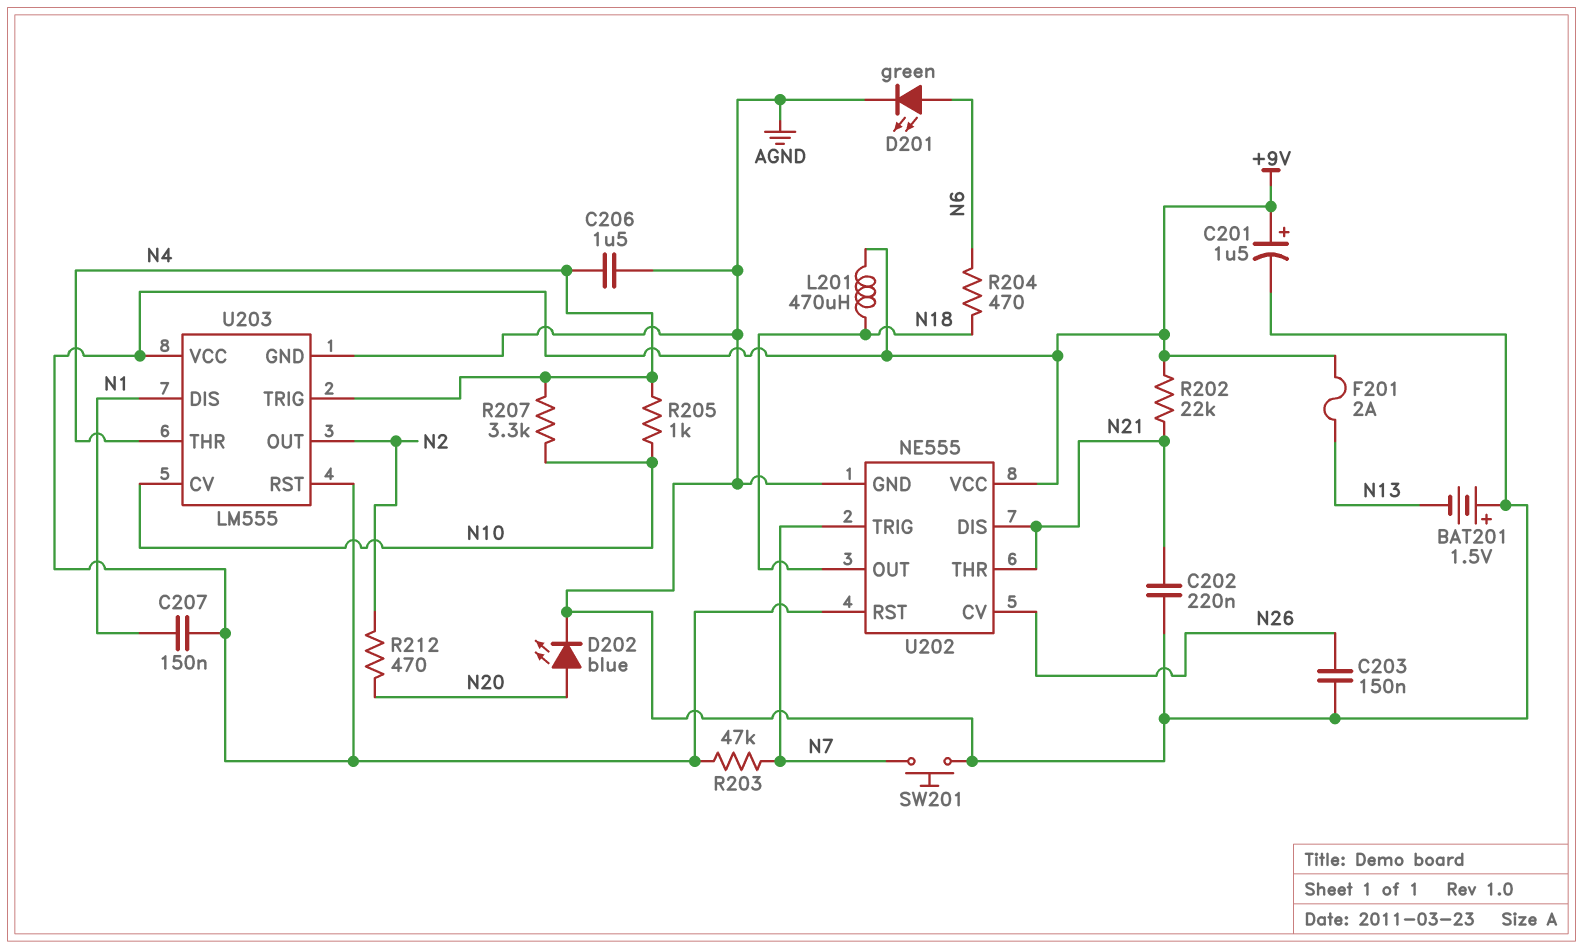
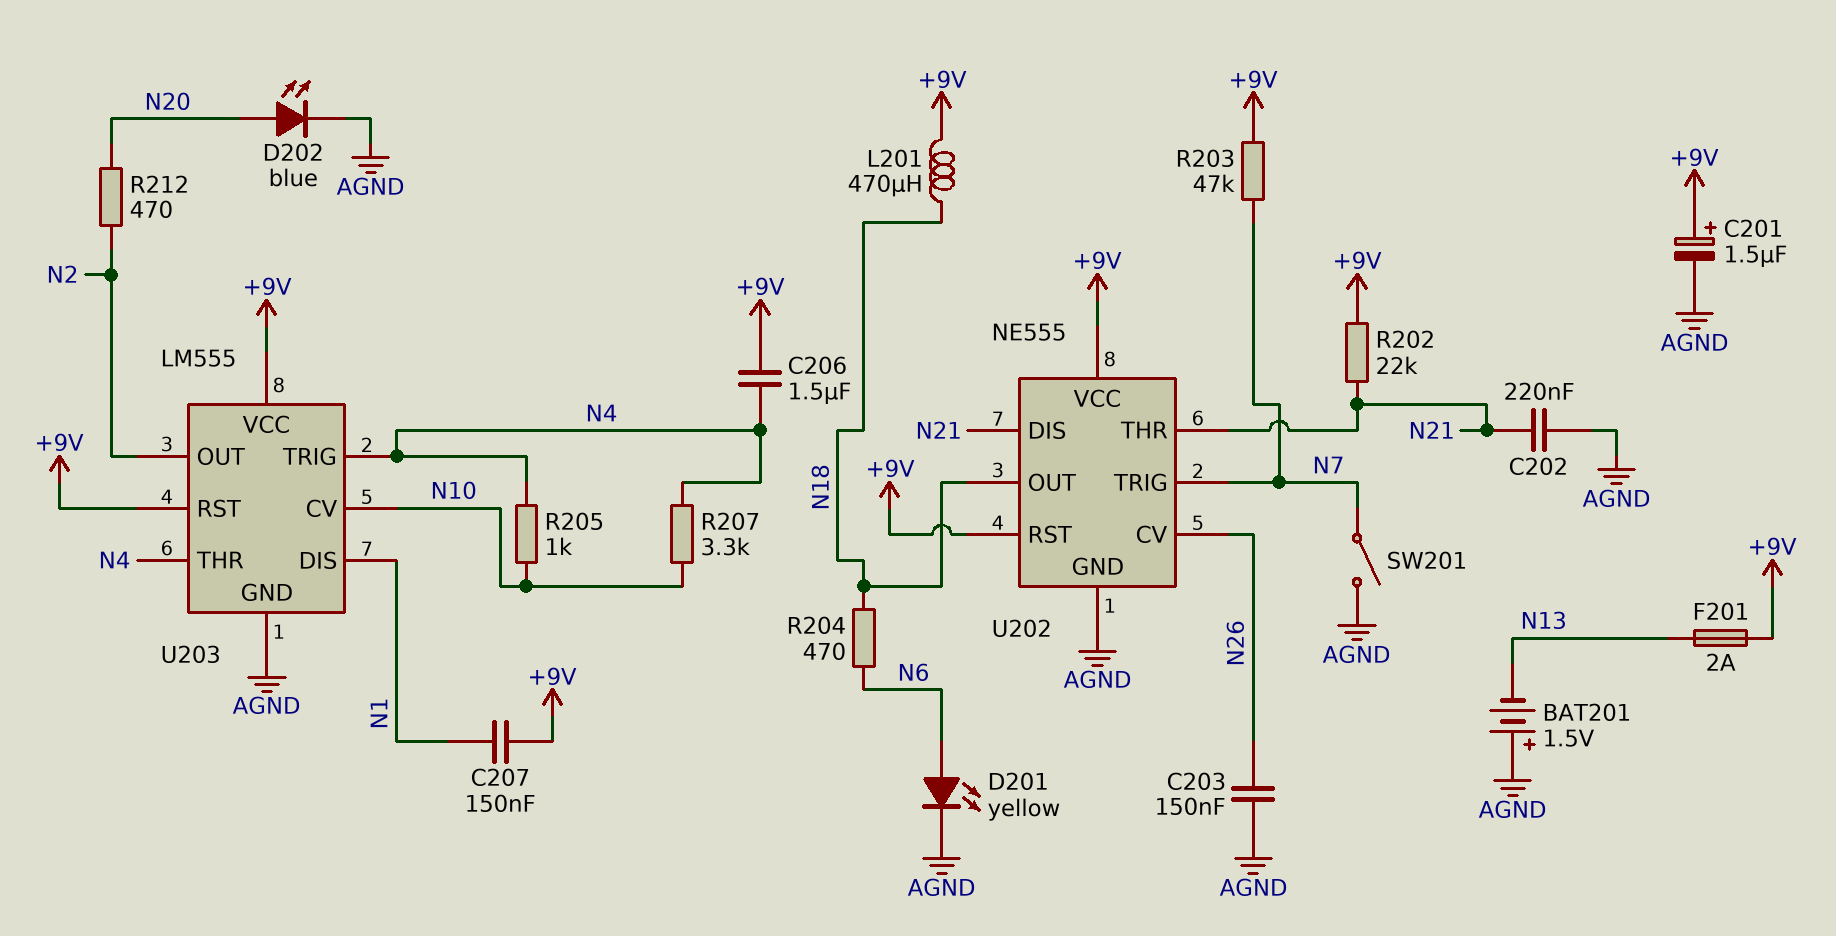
C206: 1.5uF (AGND, N4) -> 1.5uF (+9V, N4)
D201: LED green (A N6, K AGND) -> LED yellow (A N6, K AGND)
SW201: button (AGND, N7) -> switch (AGND, N7)

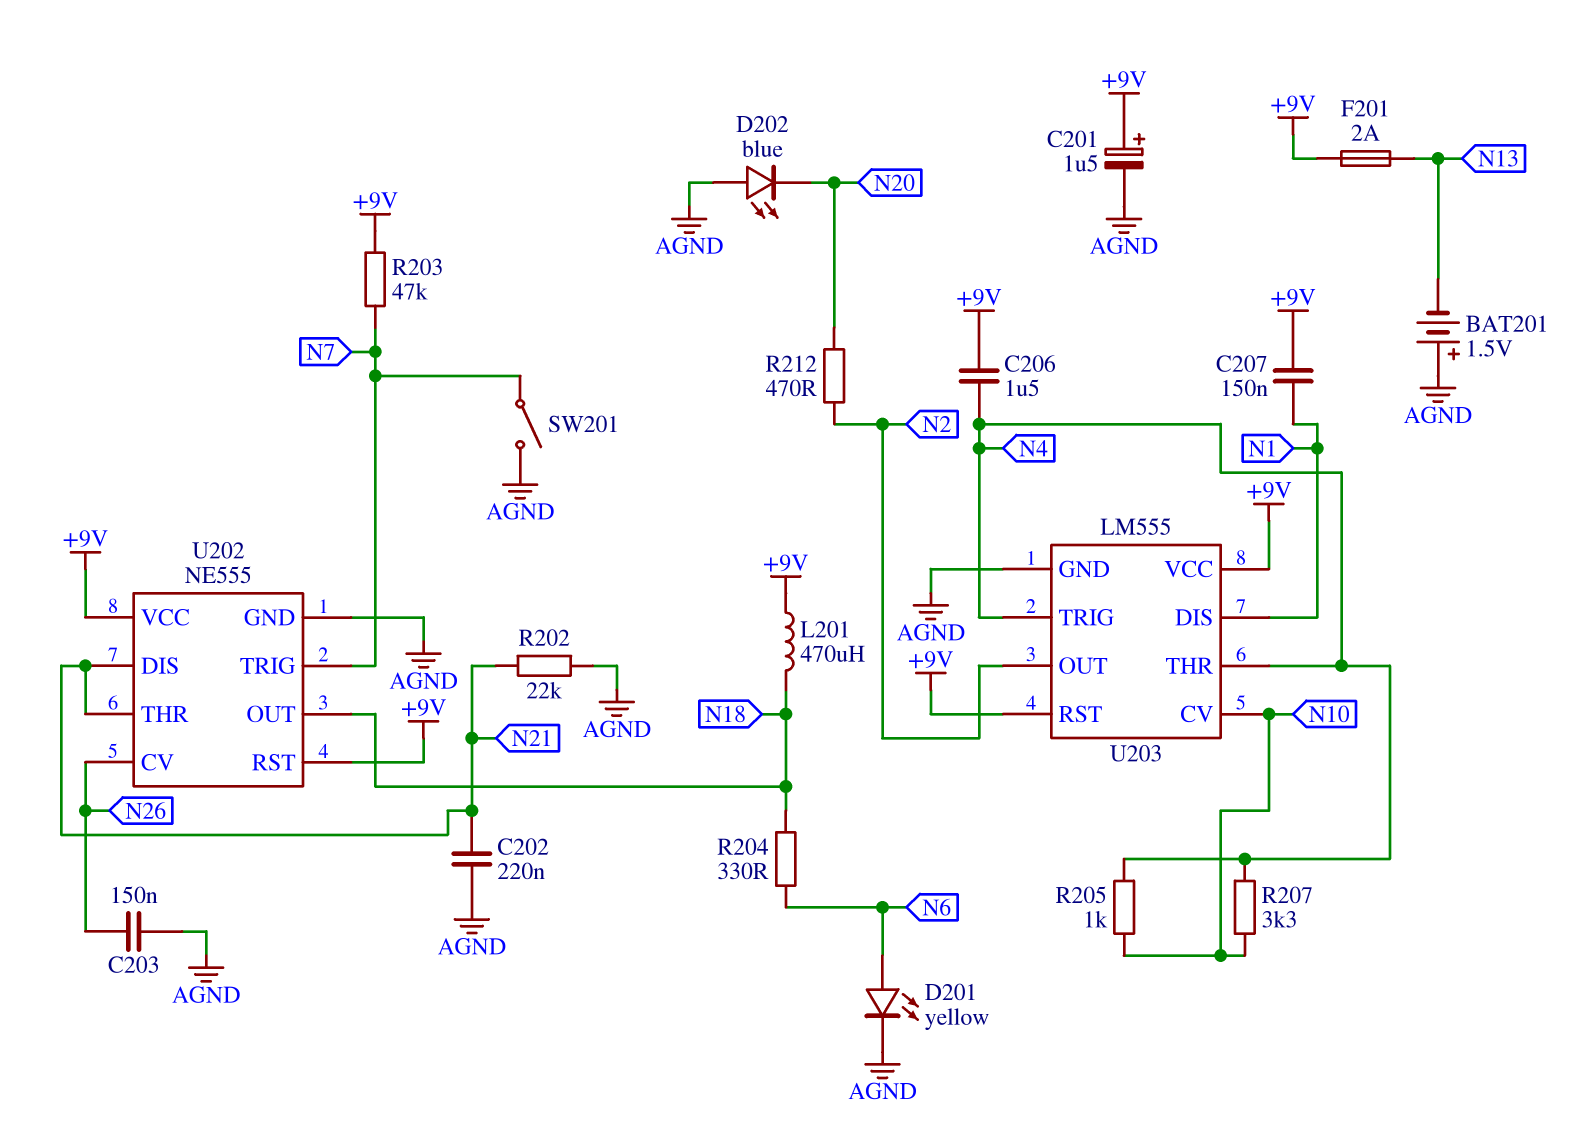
D202: LED blue (A N20, K AGND) -> LED blue (A AGND, K N20)
R202: 22k (+9V, N21) -> 22k (AGND, N21)
R204: 470 (N6, N18) -> 330 (N6, N18)

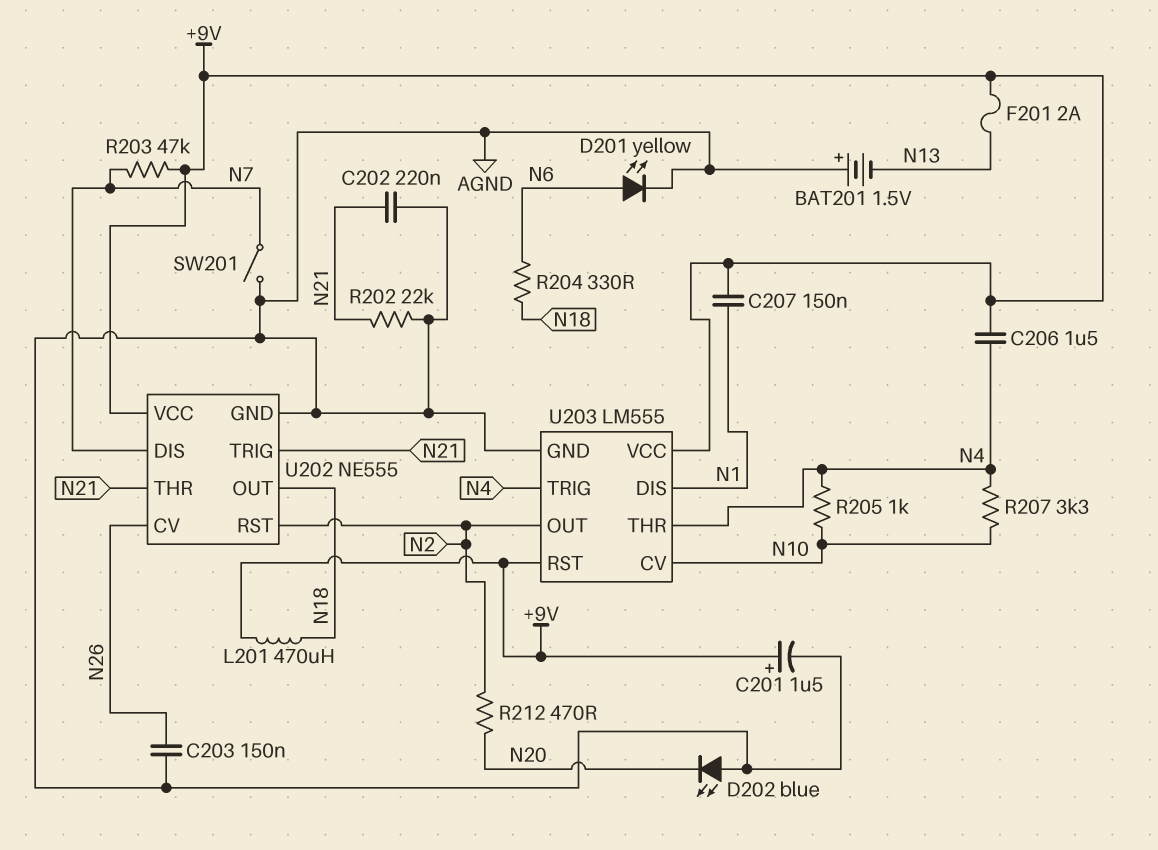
U202 pin DIS: N21 -> N7
U202 pin RST: +9V -> N2
U202 pin TRIG: N7 -> N21

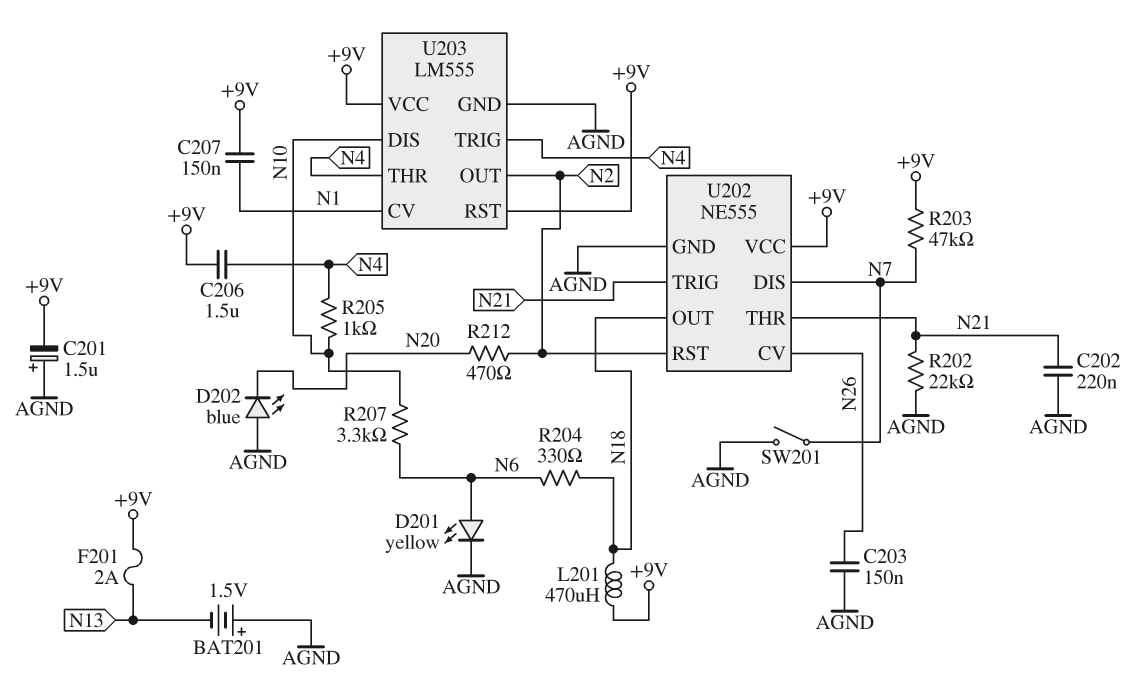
C201: 1.5uF (plus +9V, minus AGND) -> 1.5uF (plus AGND, minus +9V)
R207: 3.3k (N4, N10) -> 3.3k (N6, N10)
U203 pin CV: N10 -> N1
U203 pin DIS: N1 -> N10

